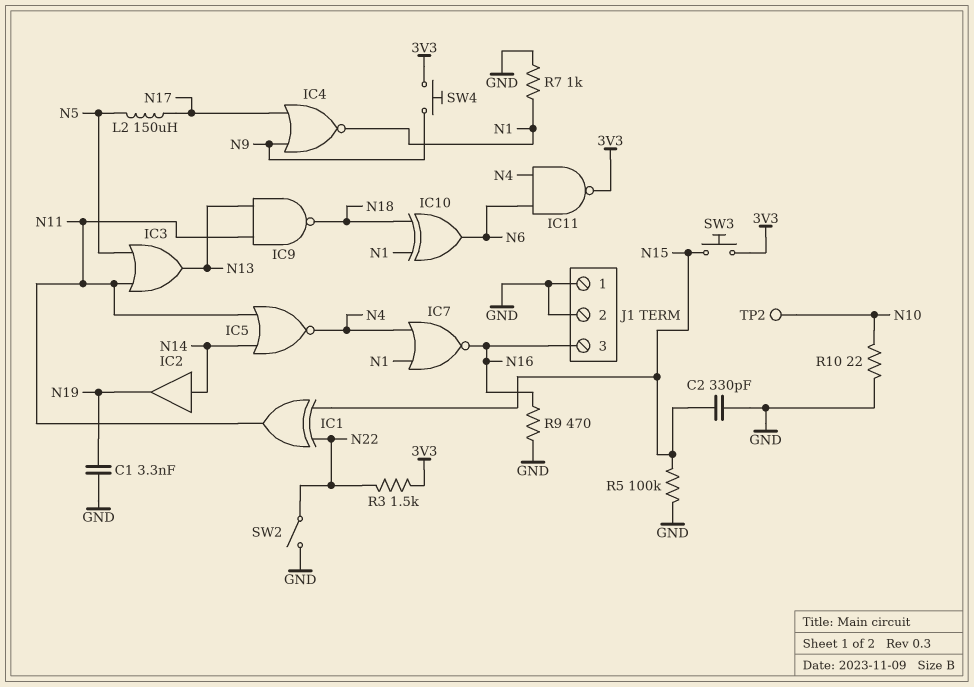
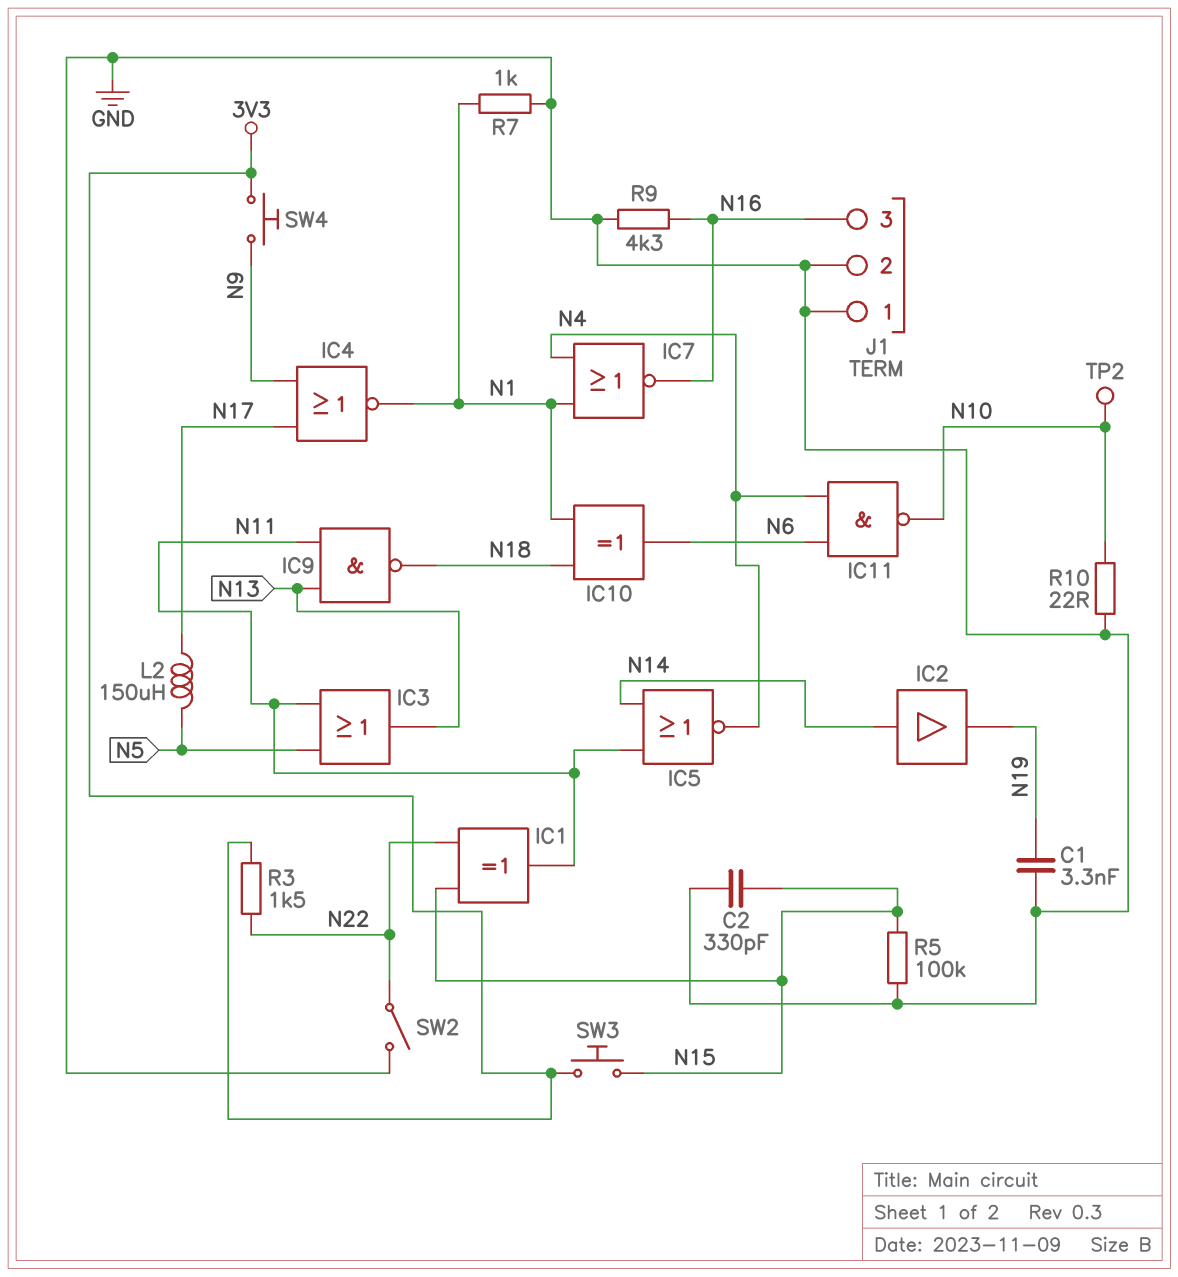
IC11: NAND (in N4, in N6, out 3V3) -> NAND (in N4, in N6, out N10)
R9: 470 (GND, N16) -> 4.3k (GND, N16)

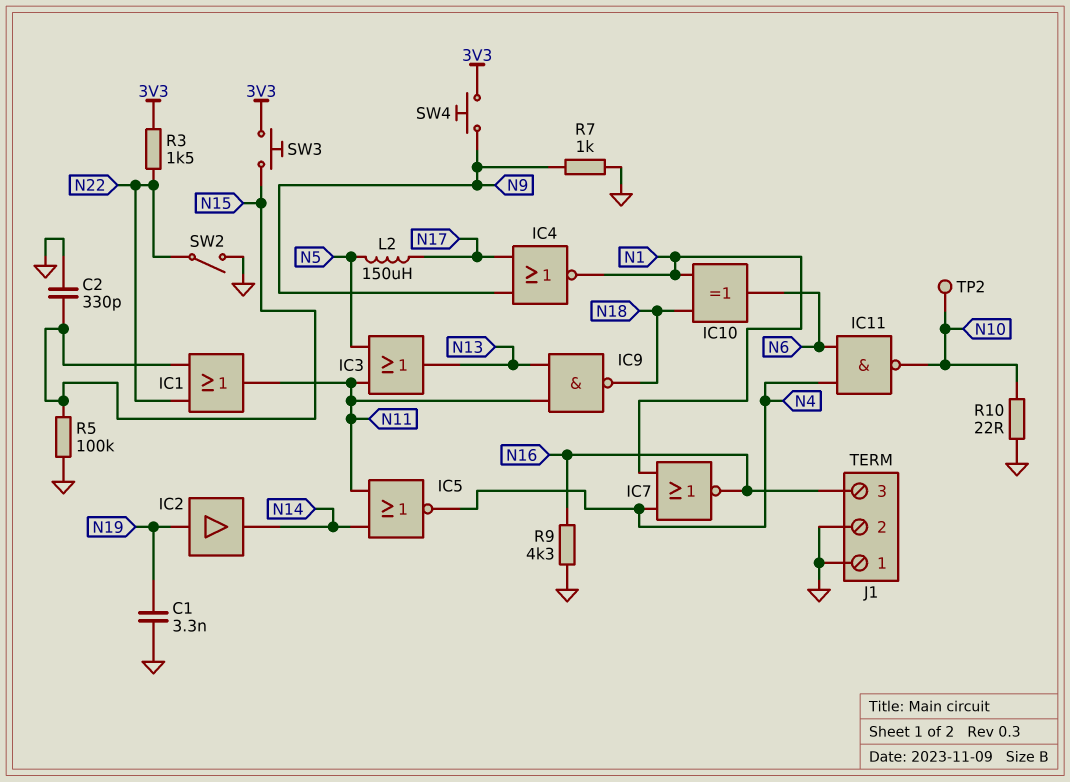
IC1: XOR (in N15, in N22, out N11) -> OR (in N15, in N22, out N11)
IC2: buffer (in N14, out N19) -> buffer (in N19, out N14)
R7: 1k (GND, N1) -> 1k (GND, N9)

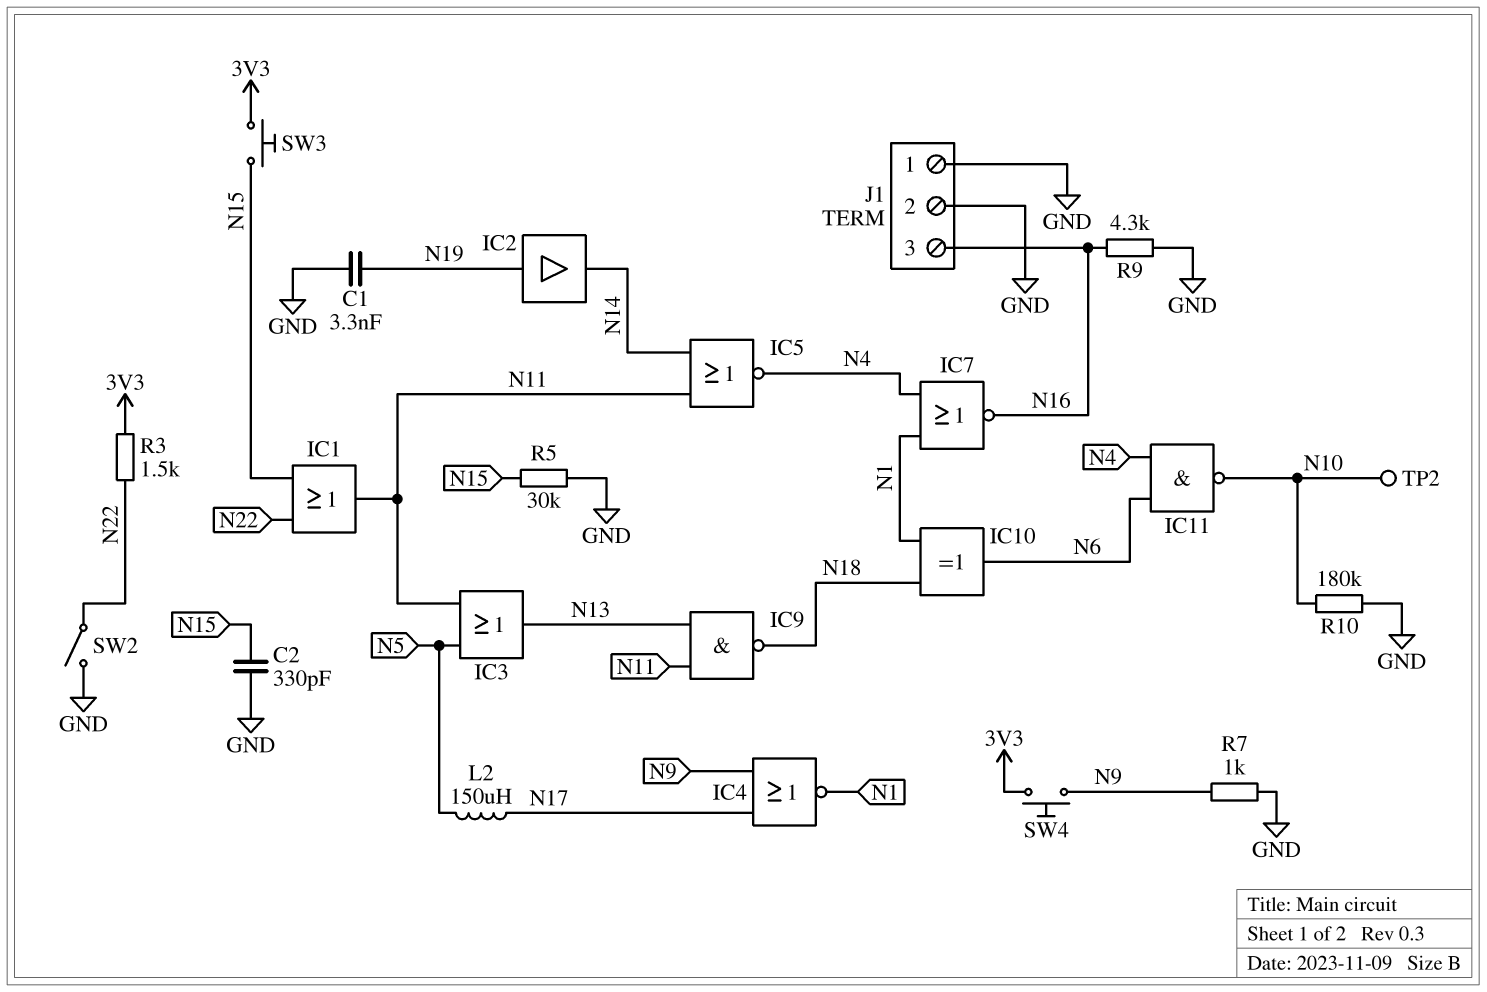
R5: 100k (GND, N15) -> 30k (GND, N15)
R10: 22 (GND, N10) -> 180k (GND, N10)

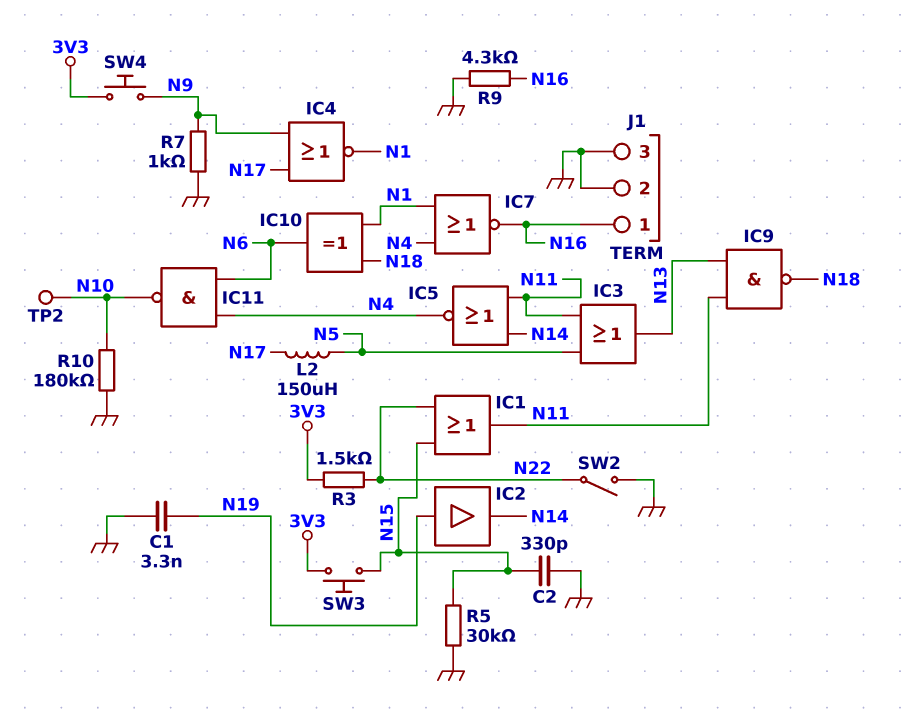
J1 pin 1: GND -> N16
J1 pin 3: N16 -> GND

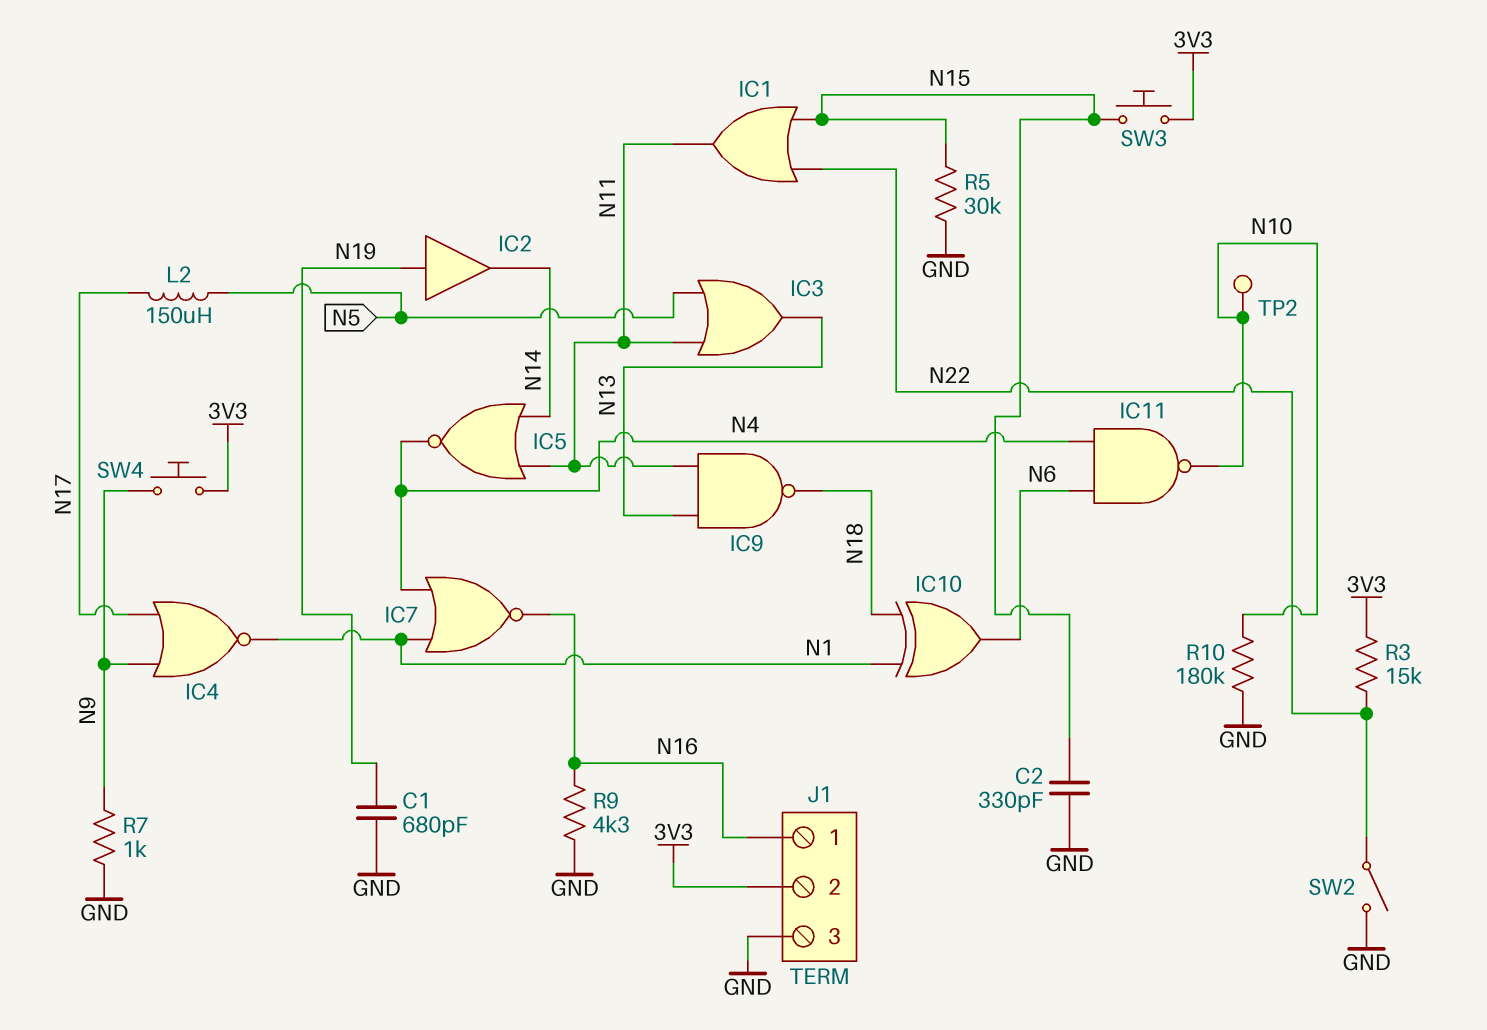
C1: 3.3nF (GND, N19) -> 680pF (GND, N19)
J1 pin 2: GND -> 3V3
R3: 1.5k (3V3, N22) -> 15k (3V3, N22)

